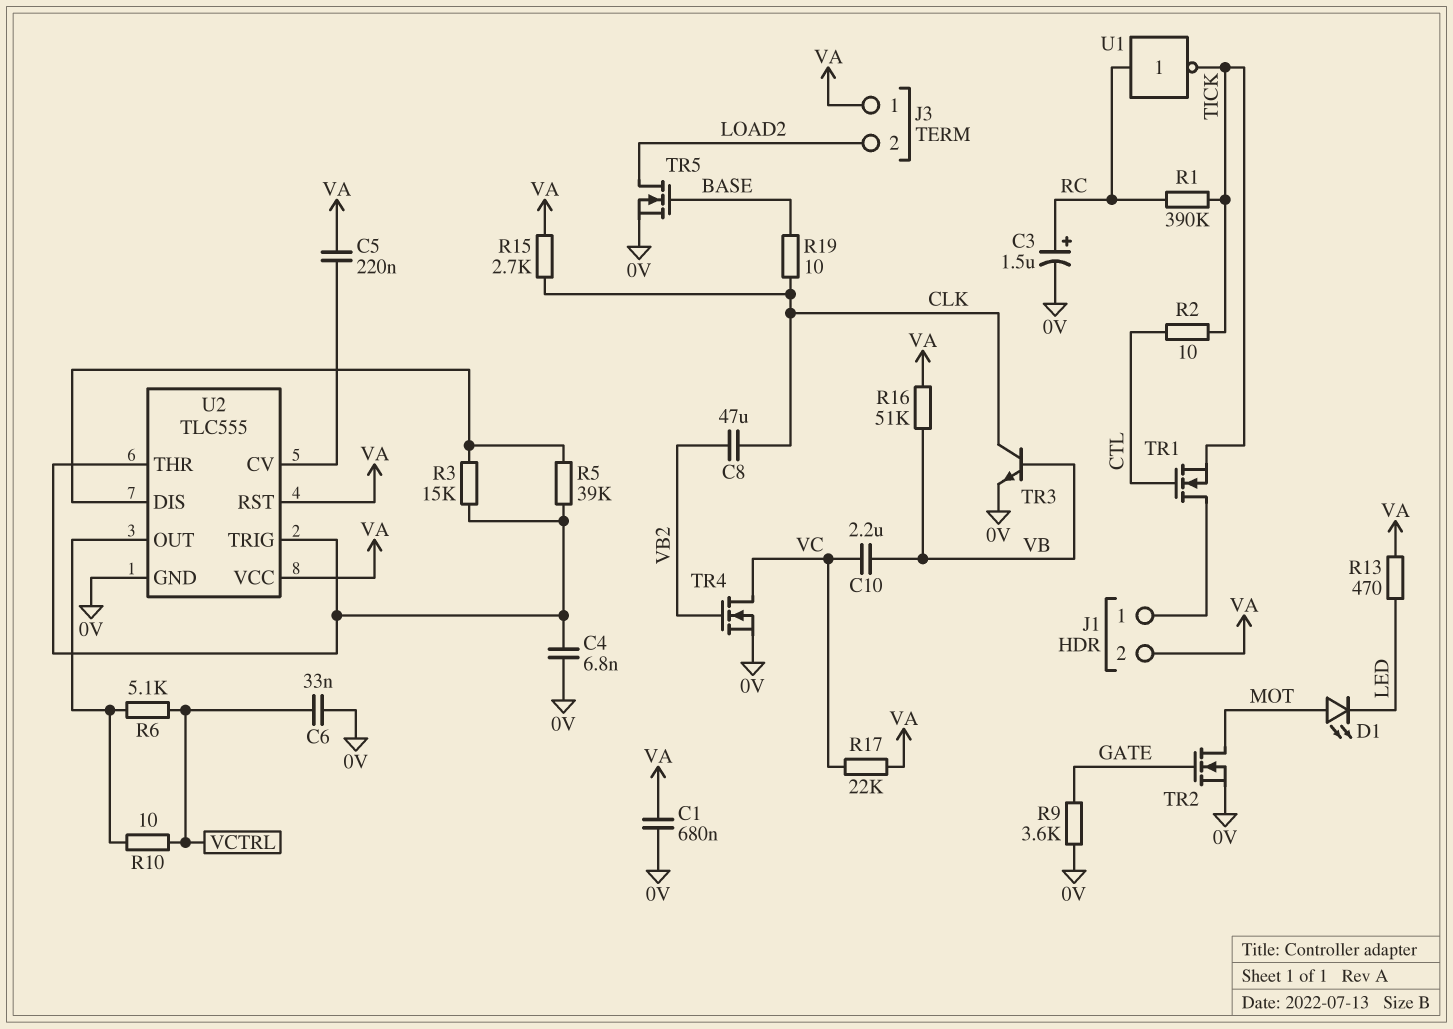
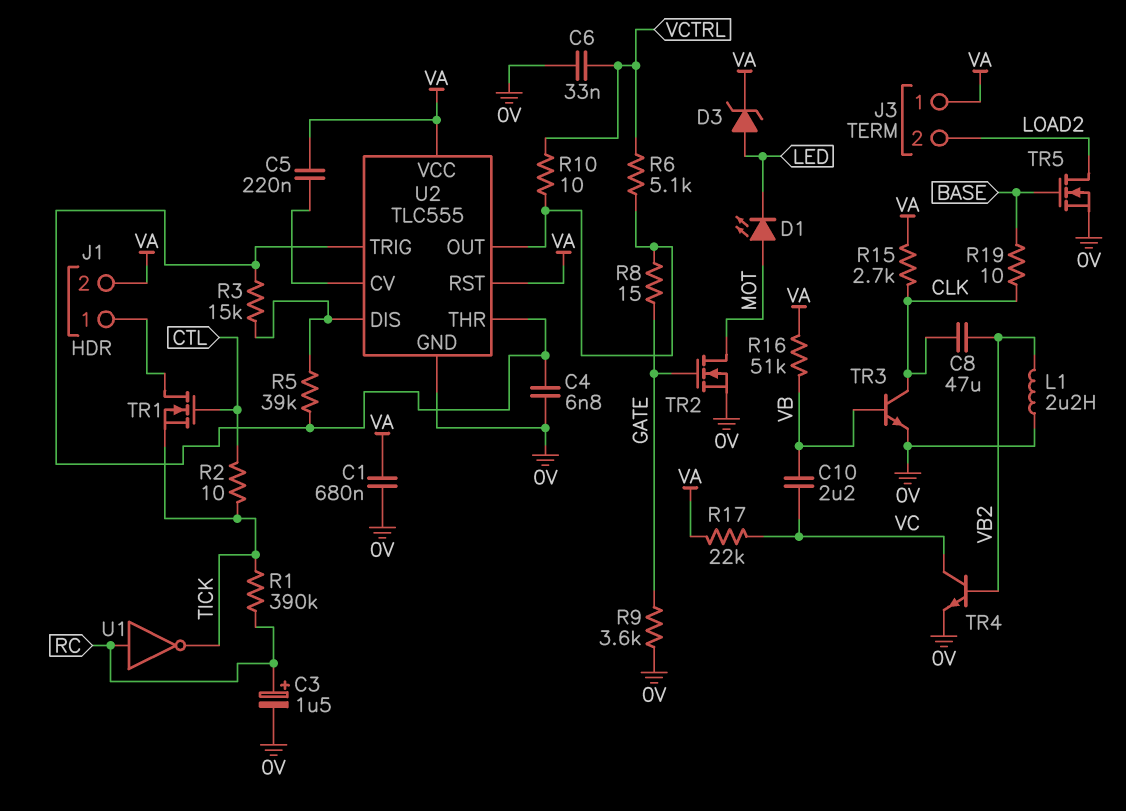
D3: none -> zener (A LED, K VA)
L1: none -> 2.2uH (0V, VB2)
R8: none -> 15 (GATE, U2/OUT)
R13: 470 (LED, VA) -> none
TR4: NMOS (G VB2, D VC, S 0V) -> NPN (B VB2, C VC, E 0V)

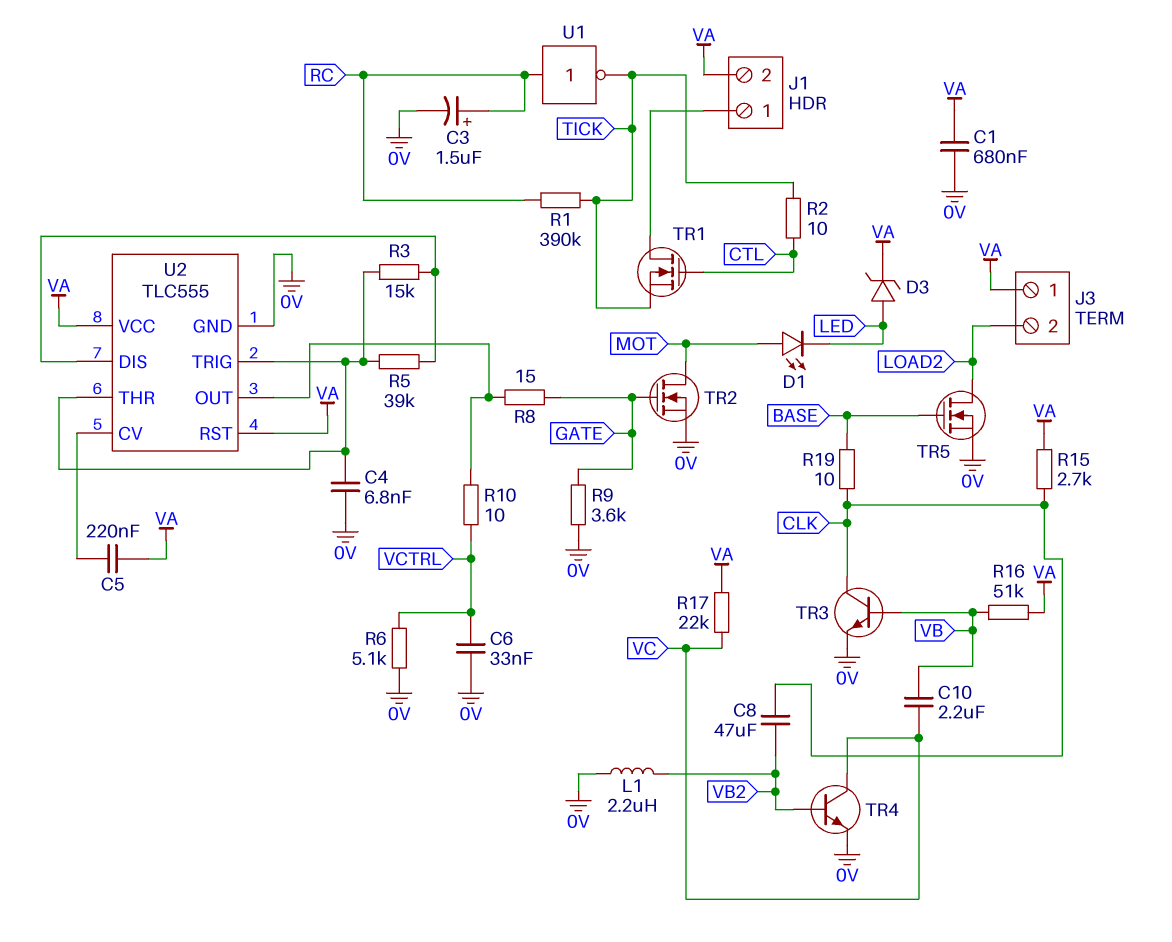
R6: 5.1k (U2/OUT, VCTRL) -> 5.1k (0V, VCTRL)

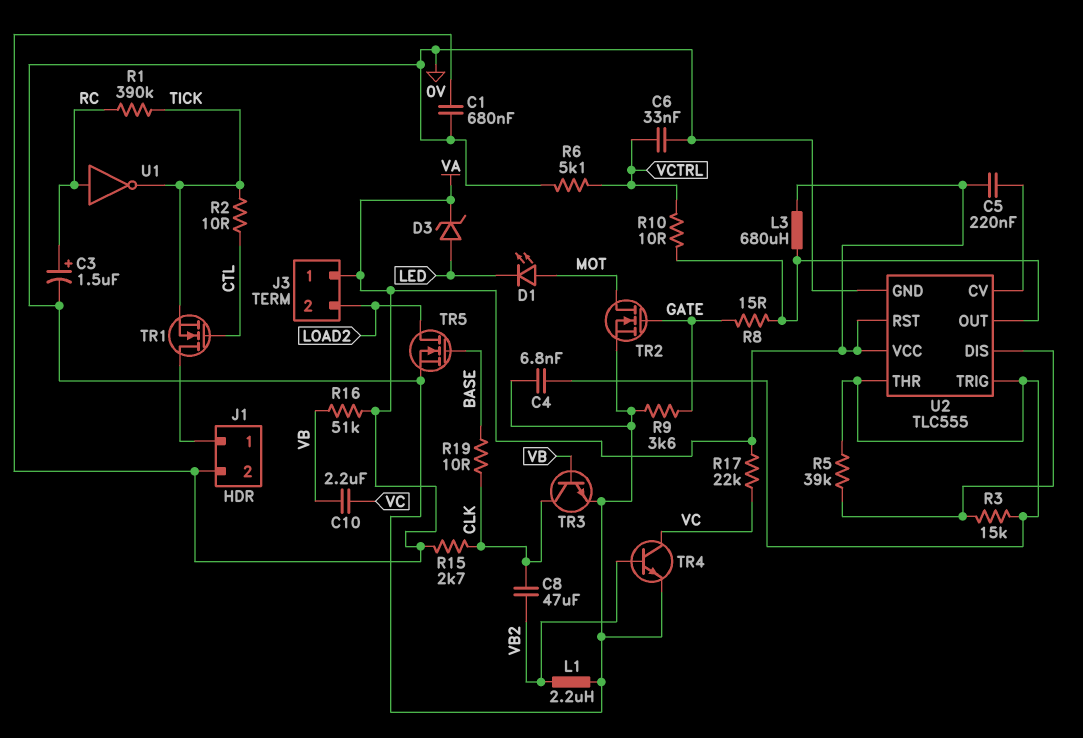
L3: none -> 680uH (U2/OUT, VA)

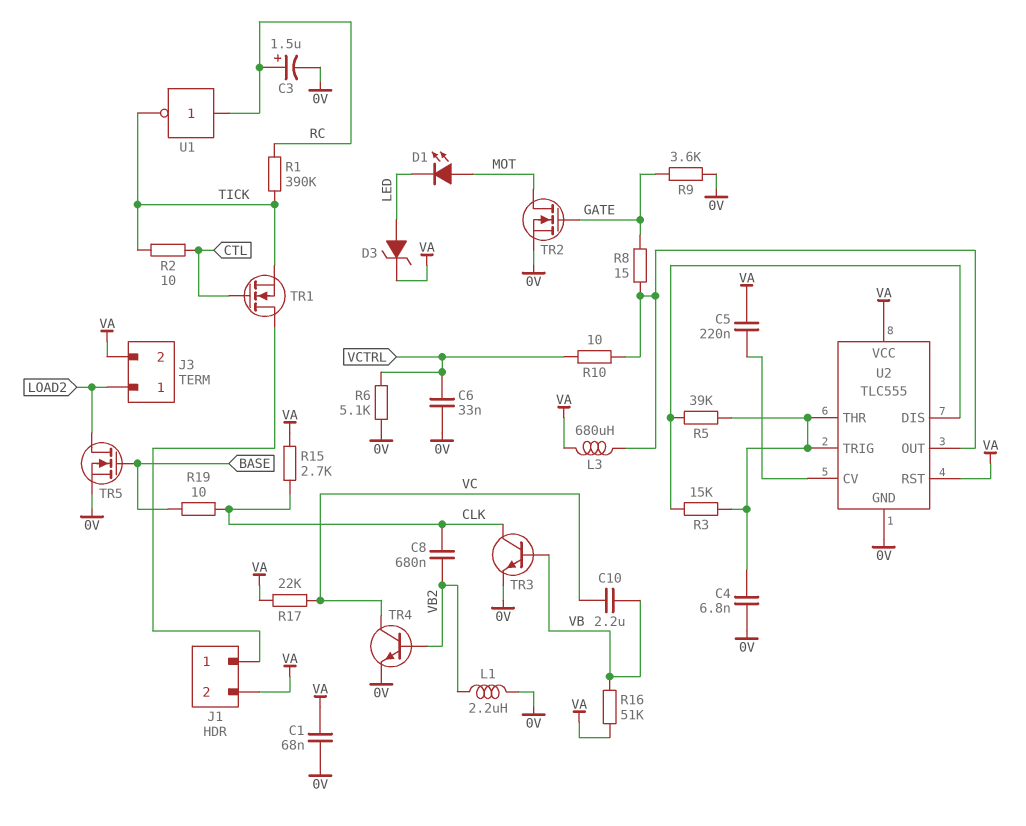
C1: 680nF (0V, VA) -> 68nF (0V, VA)
C8: 47uF (CLK, VB2) -> 680nF (CLK, VB2)
J3 pin 1: VA -> LOAD2
J3 pin 2: LOAD2 -> VA

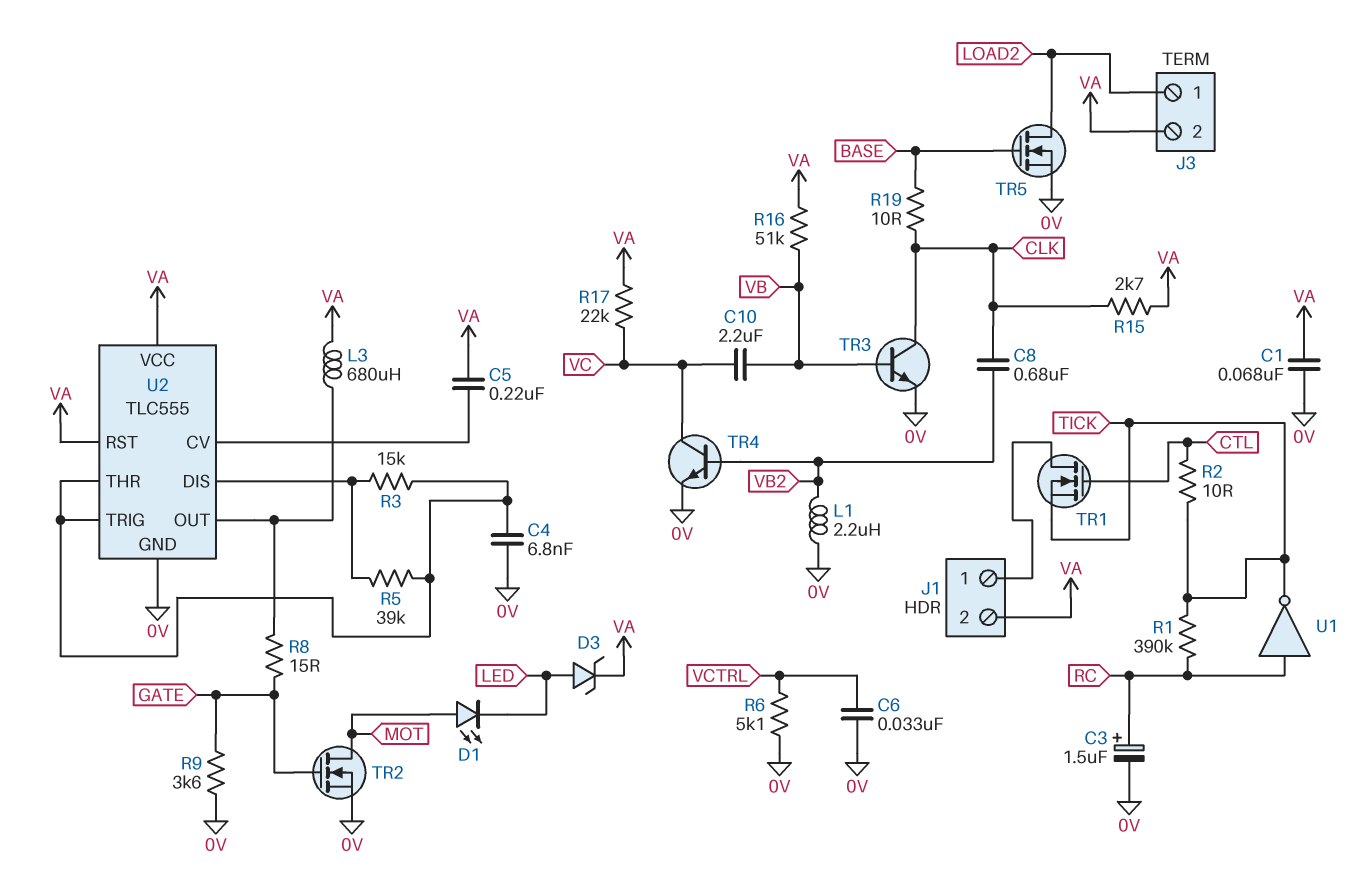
R10: 10 (U2/OUT, VCTRL) -> none

